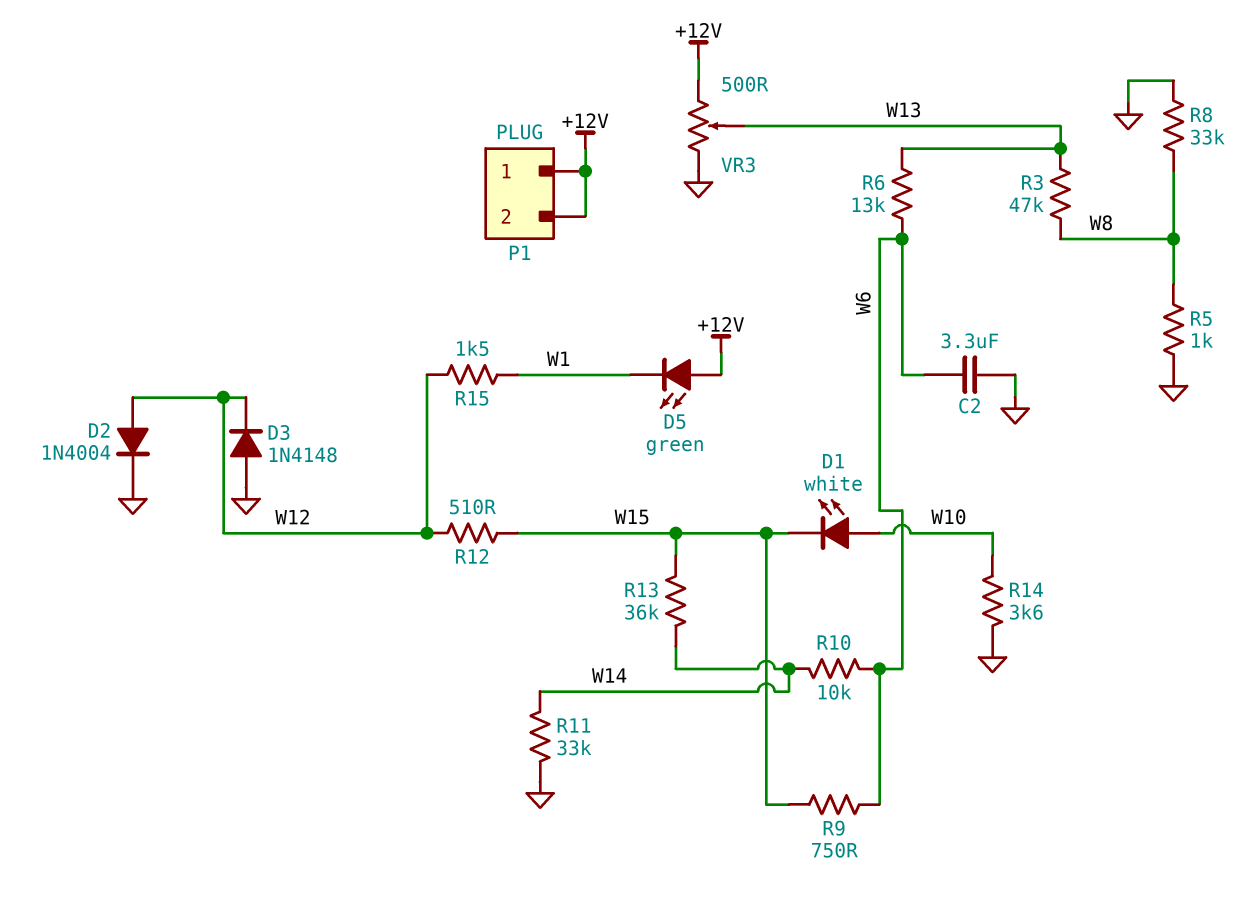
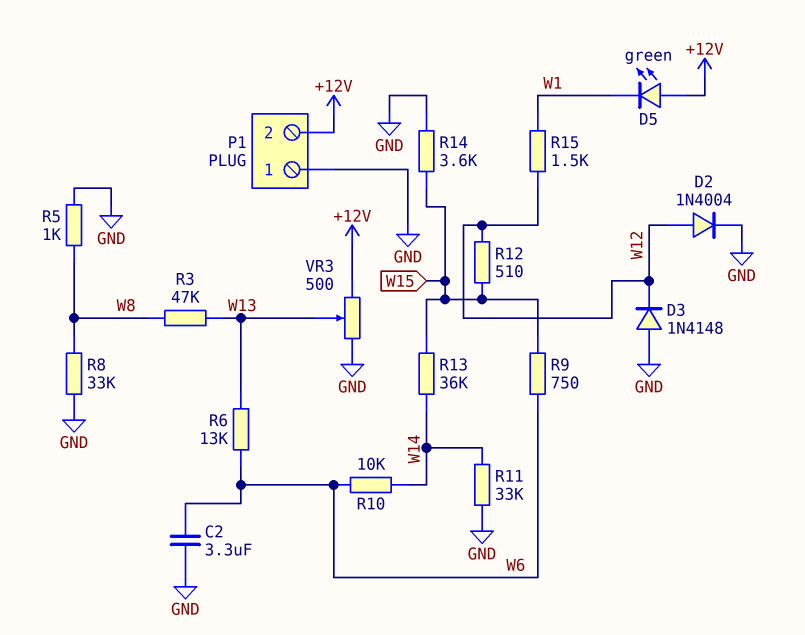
D1: LED white (A W10, K W15) -> none
P1 pin 1: +12V -> GND
R14: 3.6k (GND, W10) -> 3.6k (GND, W15)

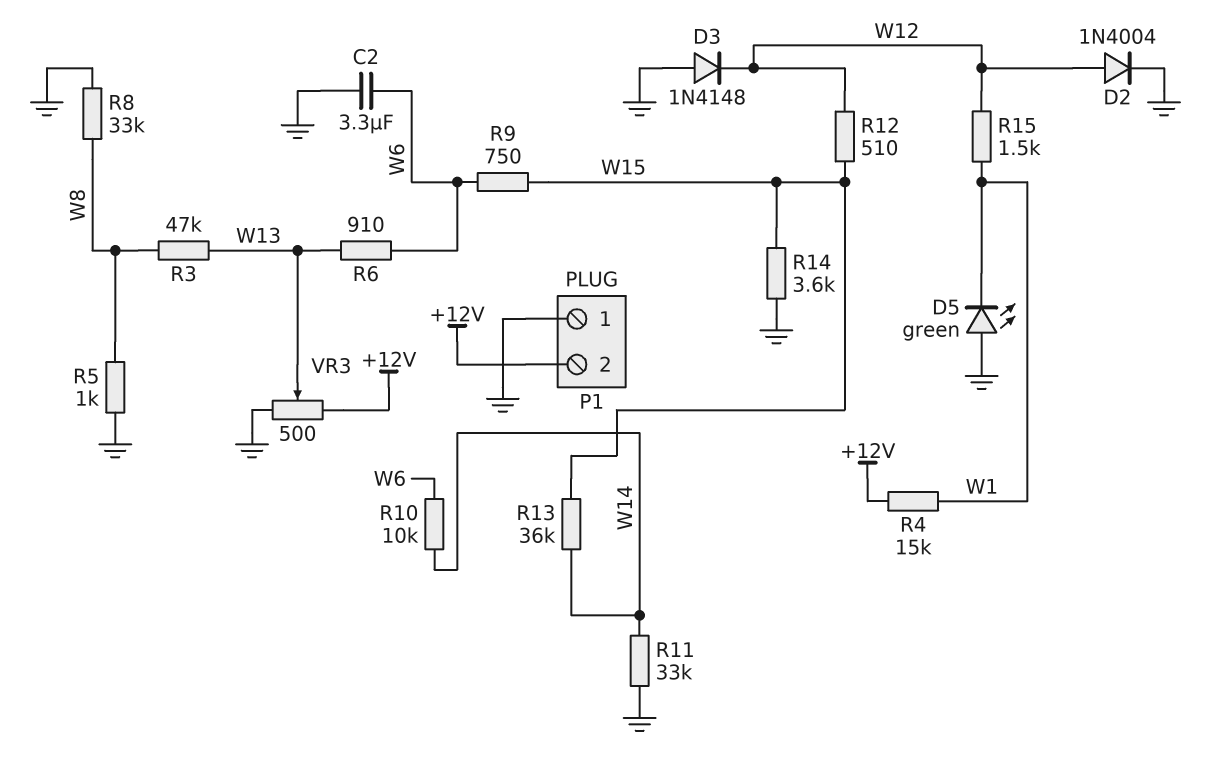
D5: LED green (A +12V, K W1) -> LED green (A GND, K W1)
R4: none -> 15k (+12V, W1)
R6: 13k (W6, W13) -> 910 (W6, W13)

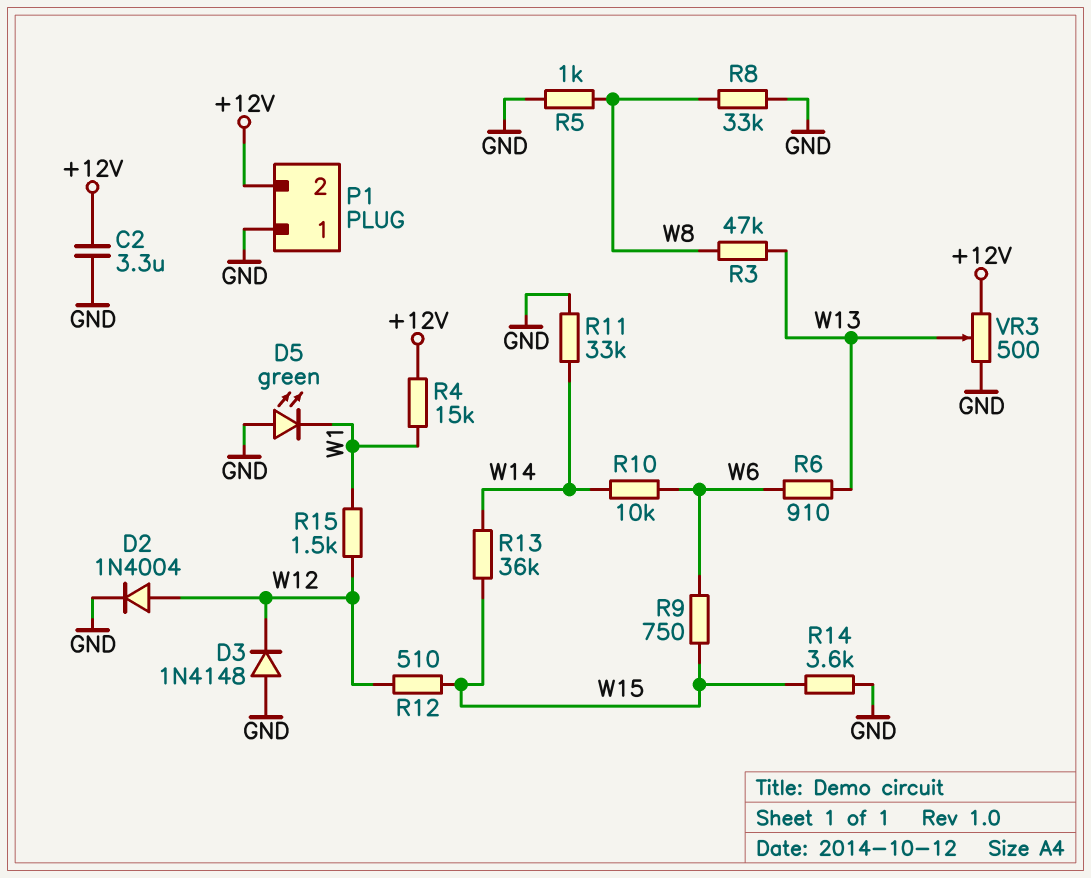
C2: 3.3uF (GND, W6) -> 3.3uF (+12V, GND)

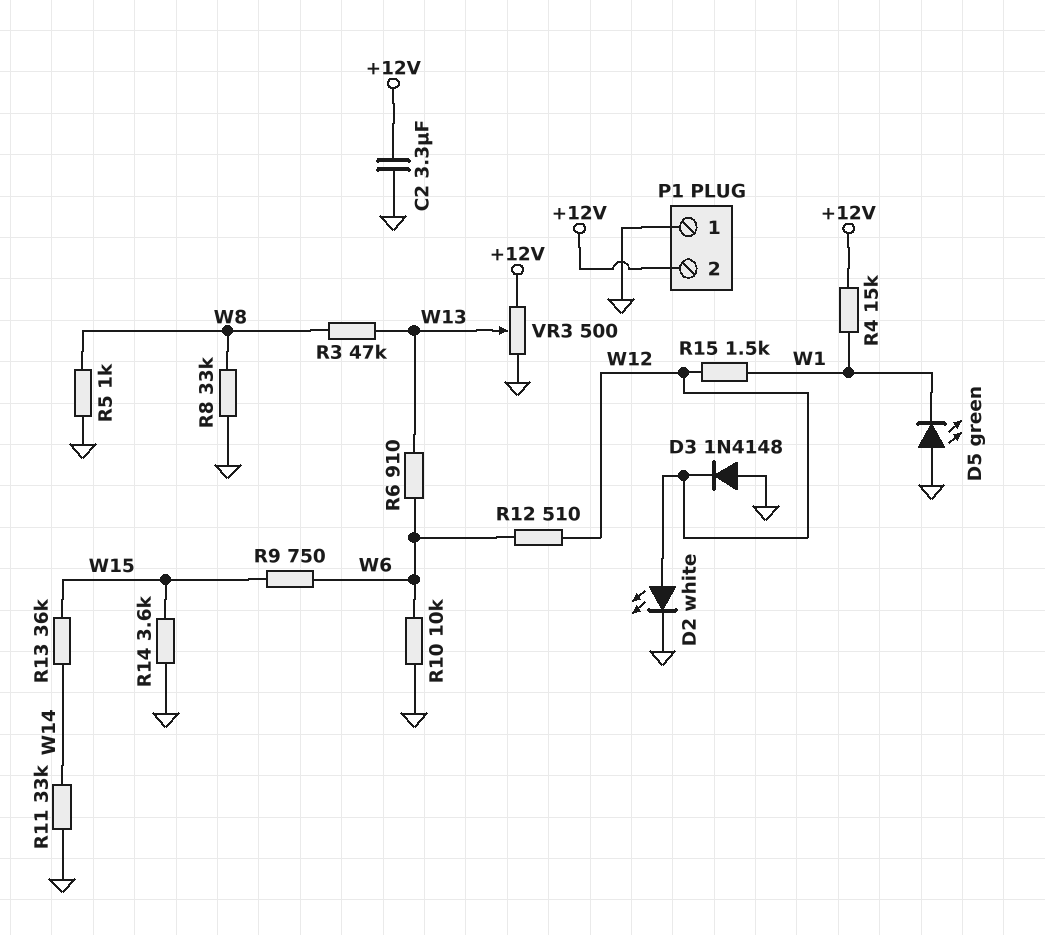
D2: diode 1N4004 (A W12, K GND) -> LED white (A W12, K GND)
R10: 10k (W6, W14) -> 10k (GND, W6)
R12: 510 (W12, W15) -> 510 (W6, W12)

